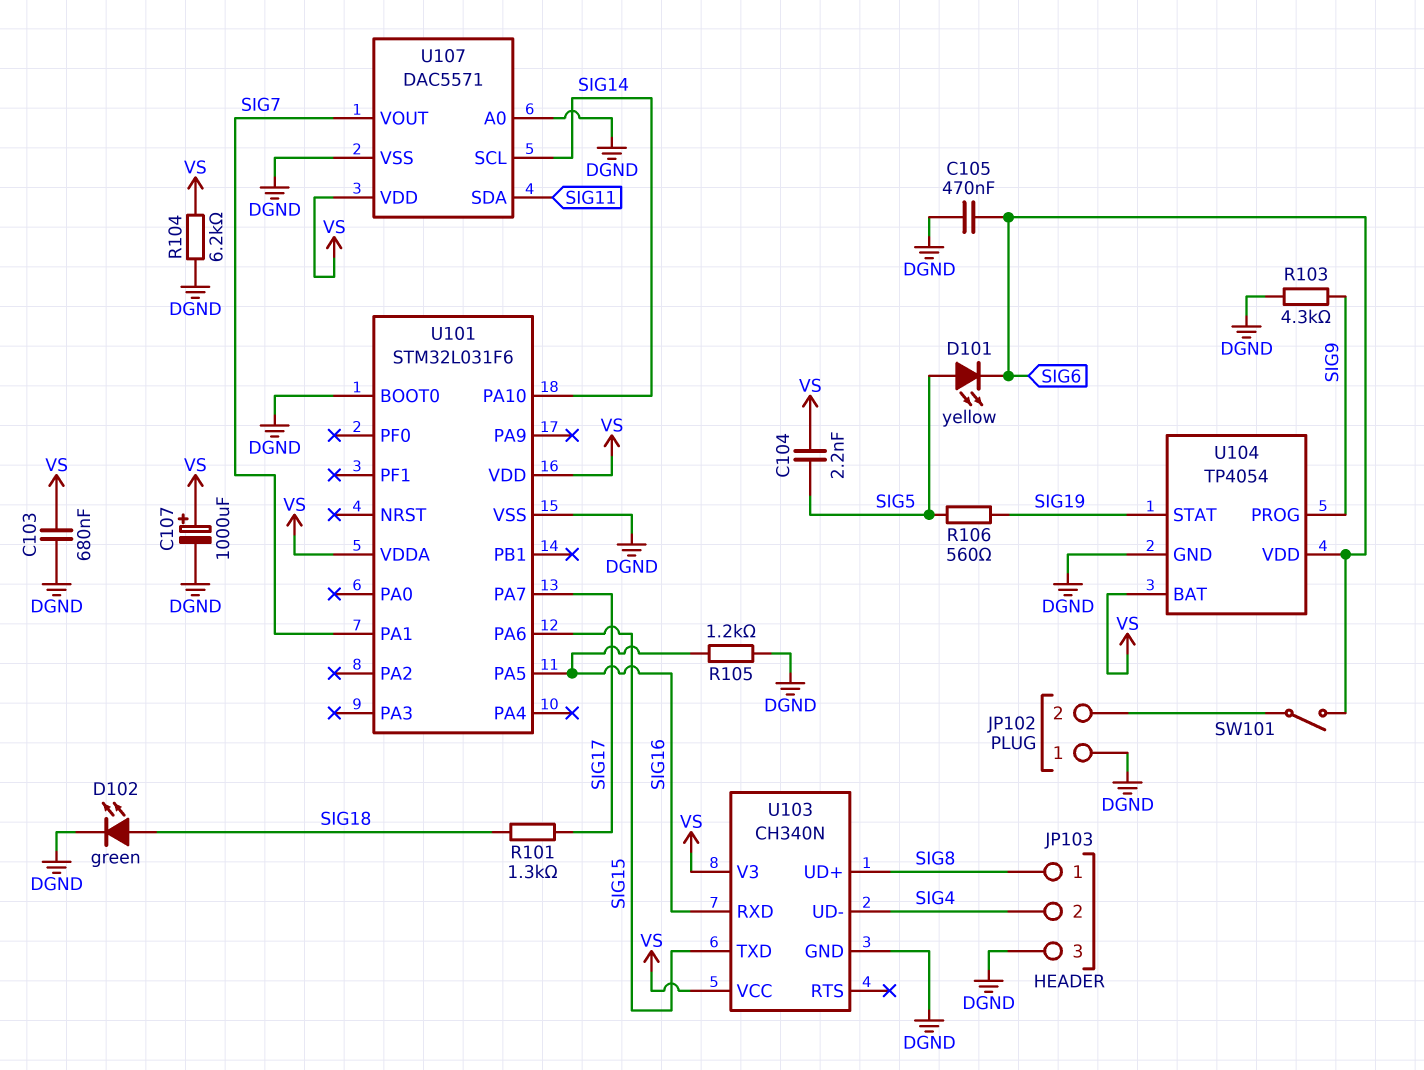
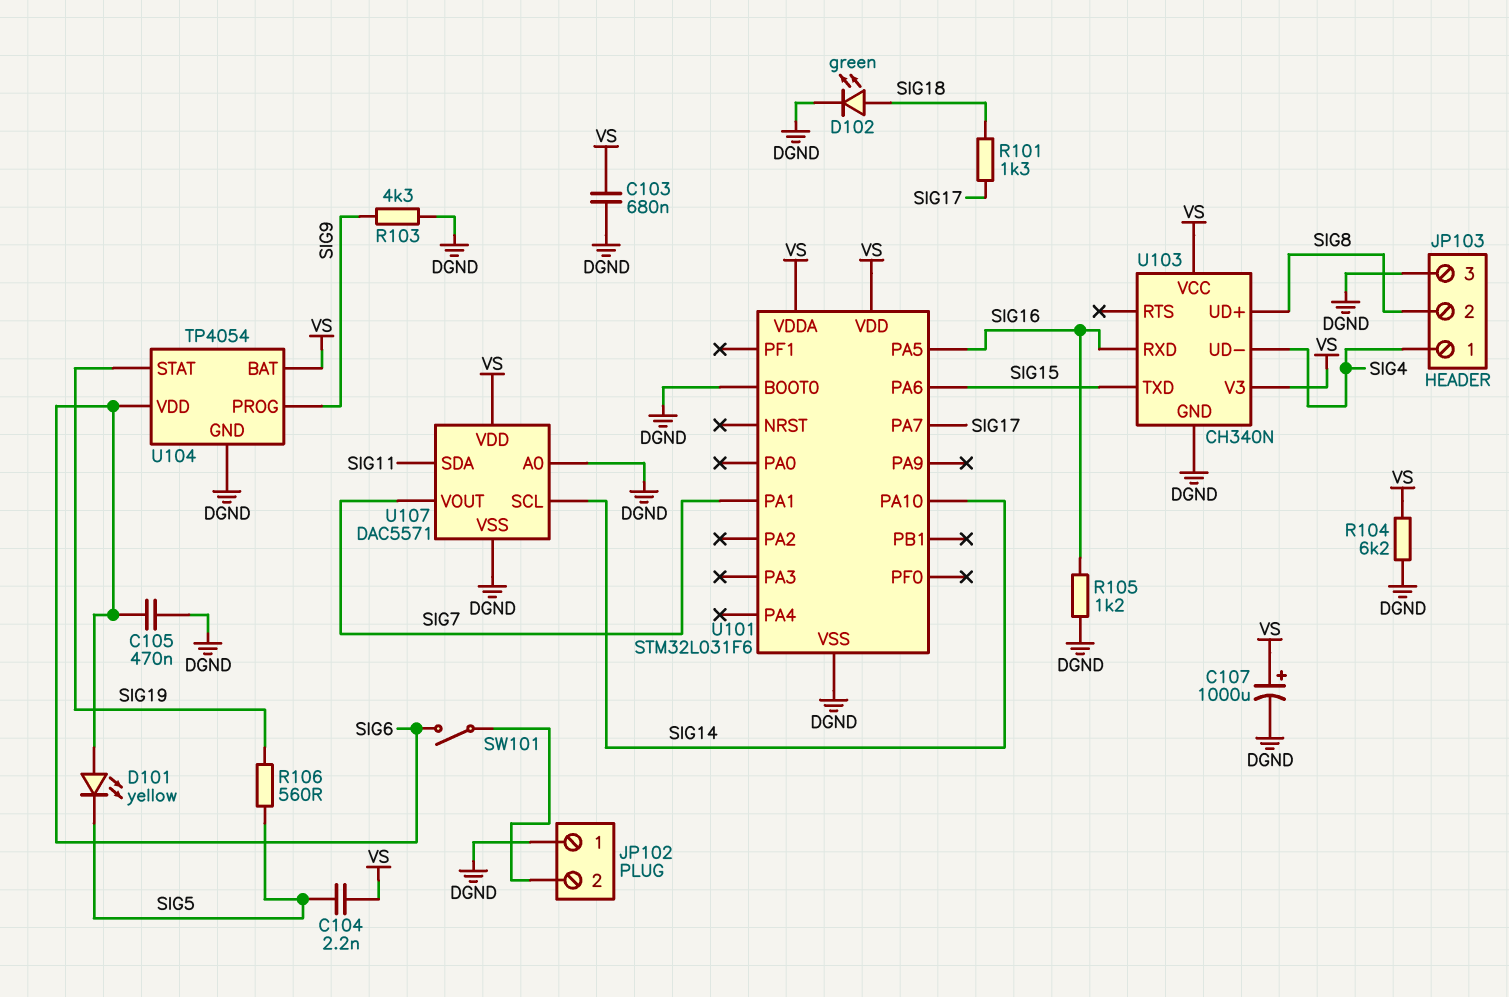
D101: LED yellow (A SIG5, K SIG6) -> LED yellow (A SIG6, K SIG5)
JP103 pin 1: SIG8 -> SIG4
JP103 pin 2: SIG4 -> SIG8

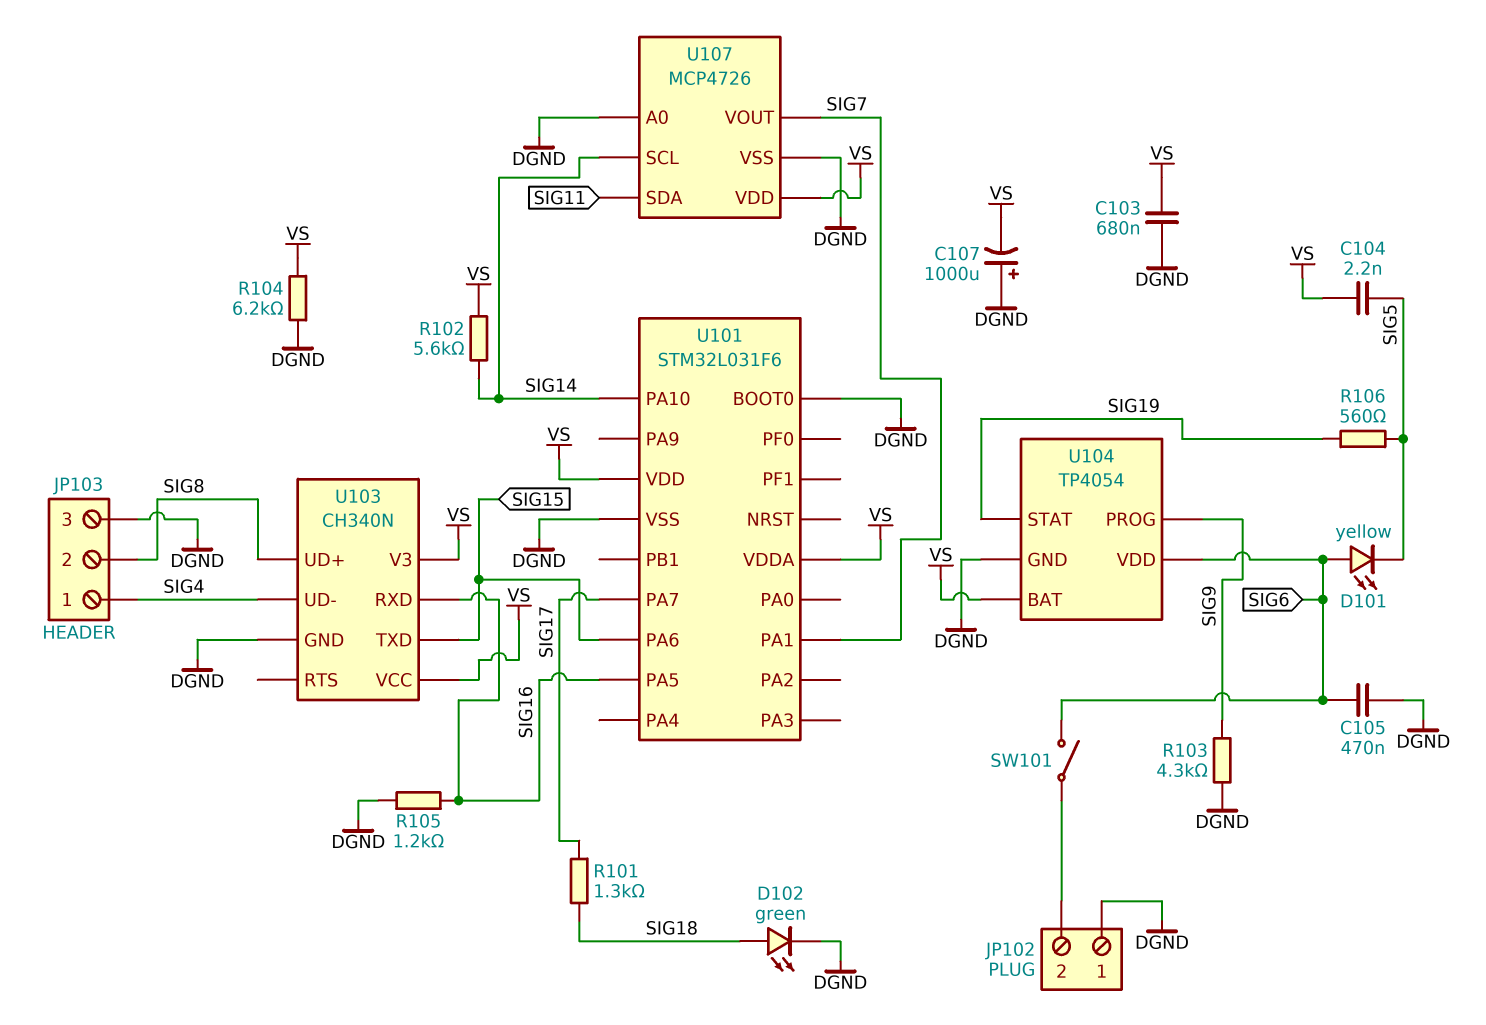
C107: 1000uF (plus VS, minus DGND) -> 1000uF (plus DGND, minus VS)
R102: none -> 5.6k (SIG14, VS)
U107: DAC5571 -> MCP4726

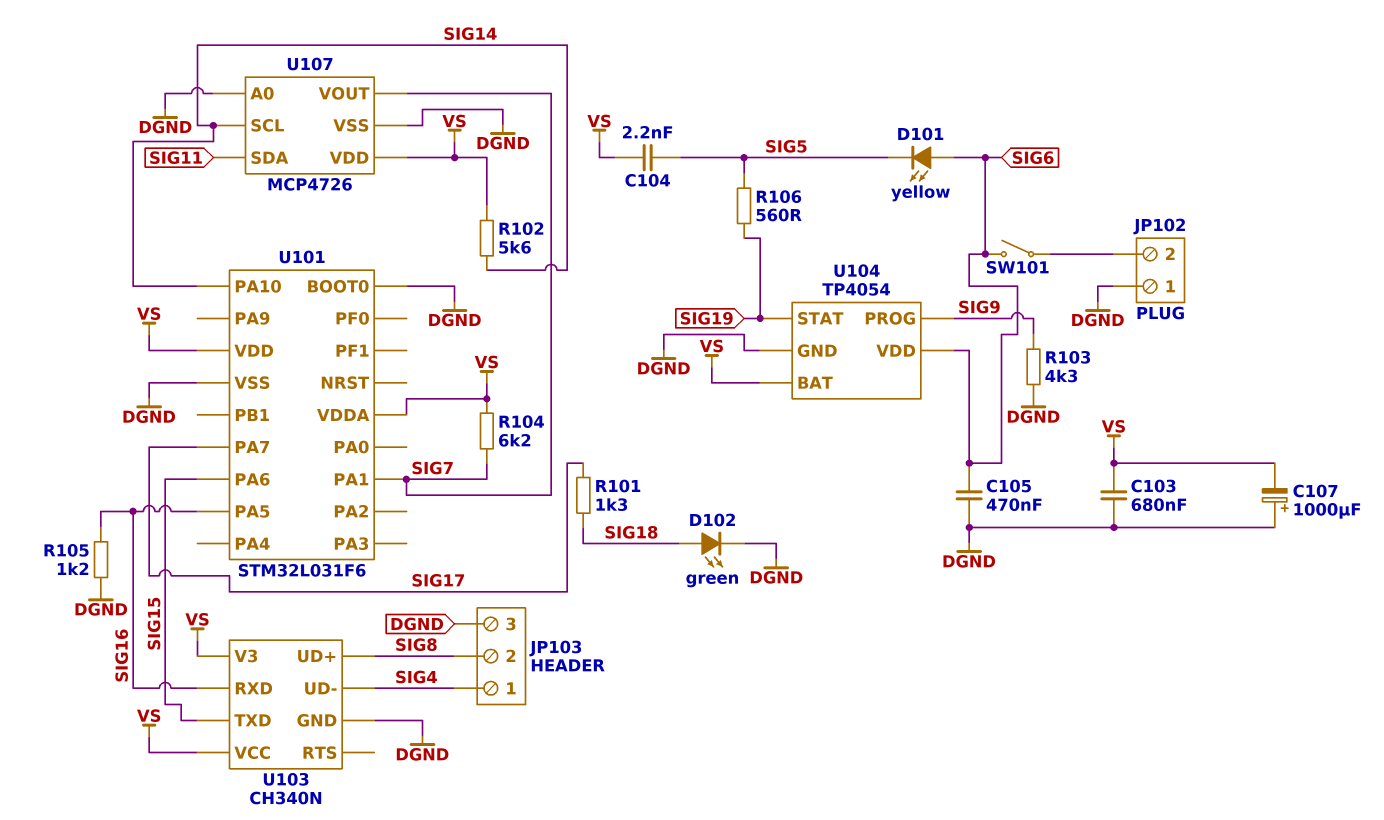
R104: 6.2k (DGND, VS) -> 6.2k (SIG7, VS)

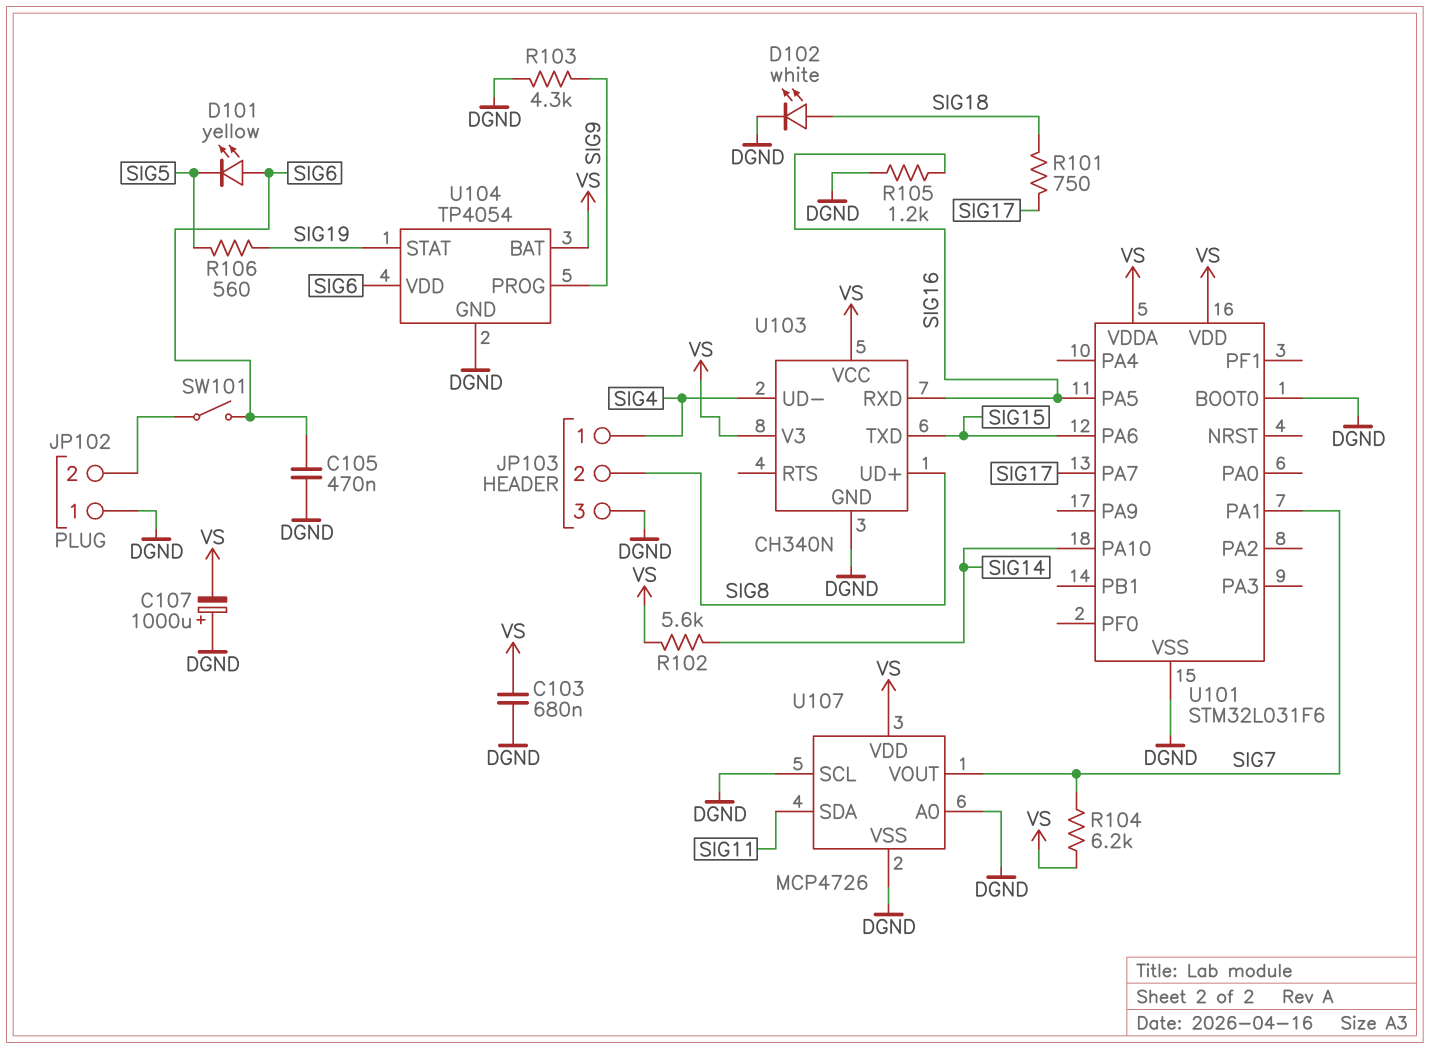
C104: 2.2nF (SIG5, VS) -> none
D102: LED green (A SIG18, K DGND) -> LED white (A SIG18, K DGND)
R101: 1.3k (SIG17, SIG18) -> 750 (SIG17, SIG18)
U107 pin SCL: SIG14 -> DGND

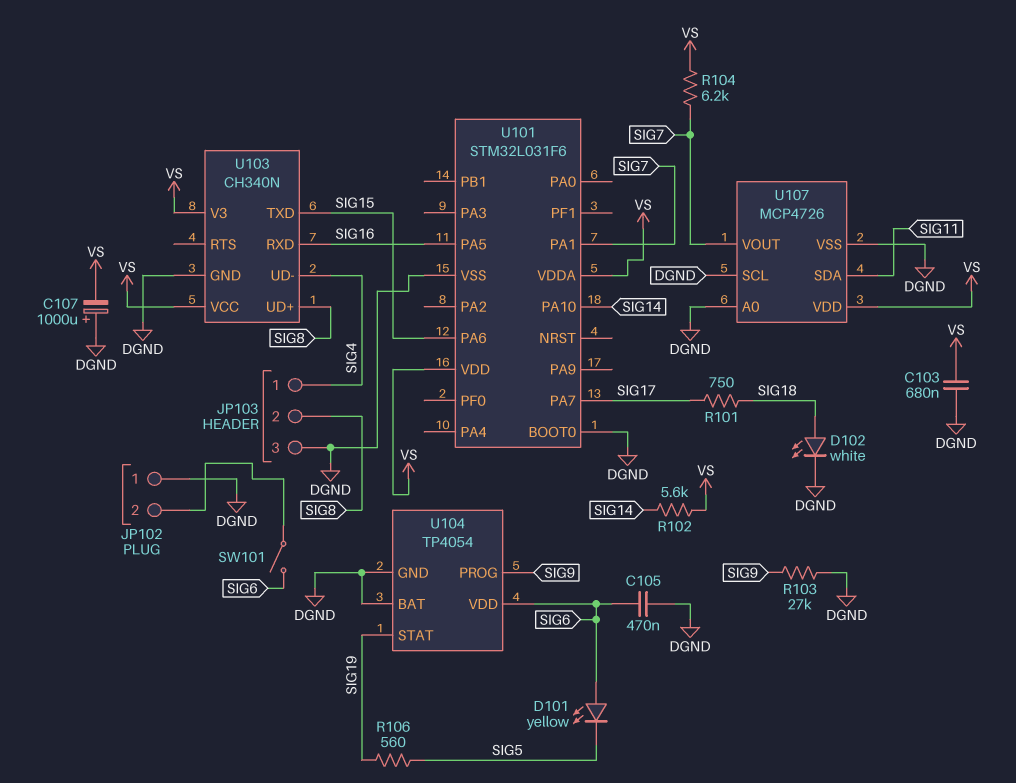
R103: 4.3k (DGND, SIG9) -> 27k (DGND, SIG9)
R105: 1.2k (DGND, SIG16) -> none
U104 pin BAT: VS -> DGND

